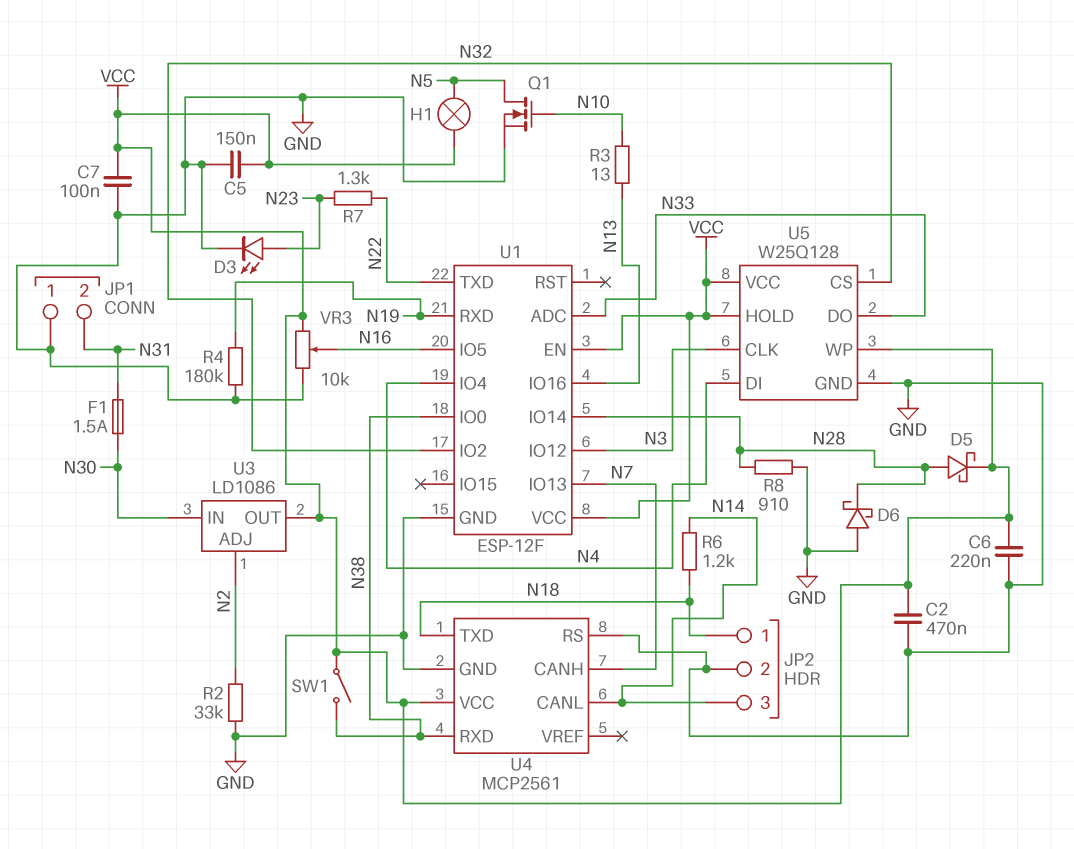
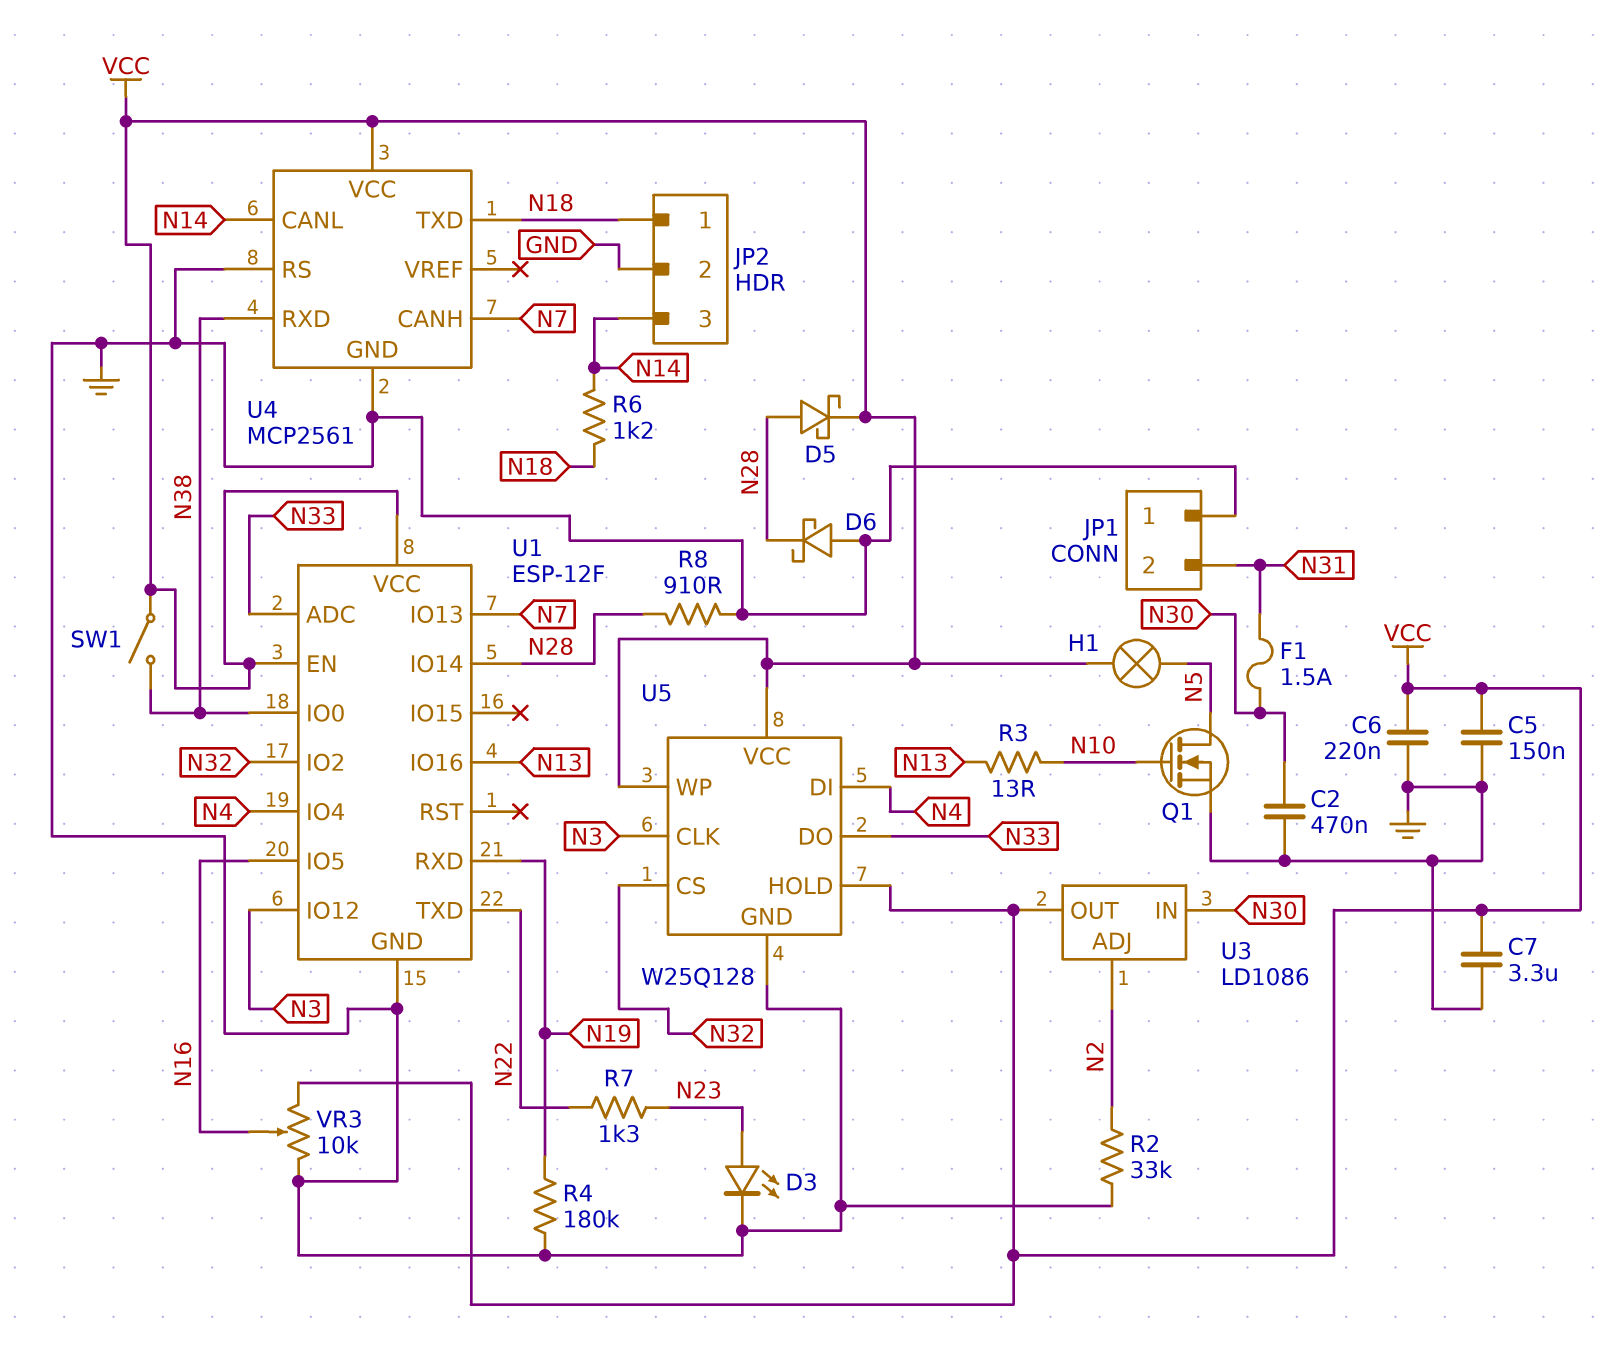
C2: 470nF (GND, VCC) -> 470nF (GND, N30)
C7: 100nF (GND, VCC) -> 3.3uF (GND, VCC)

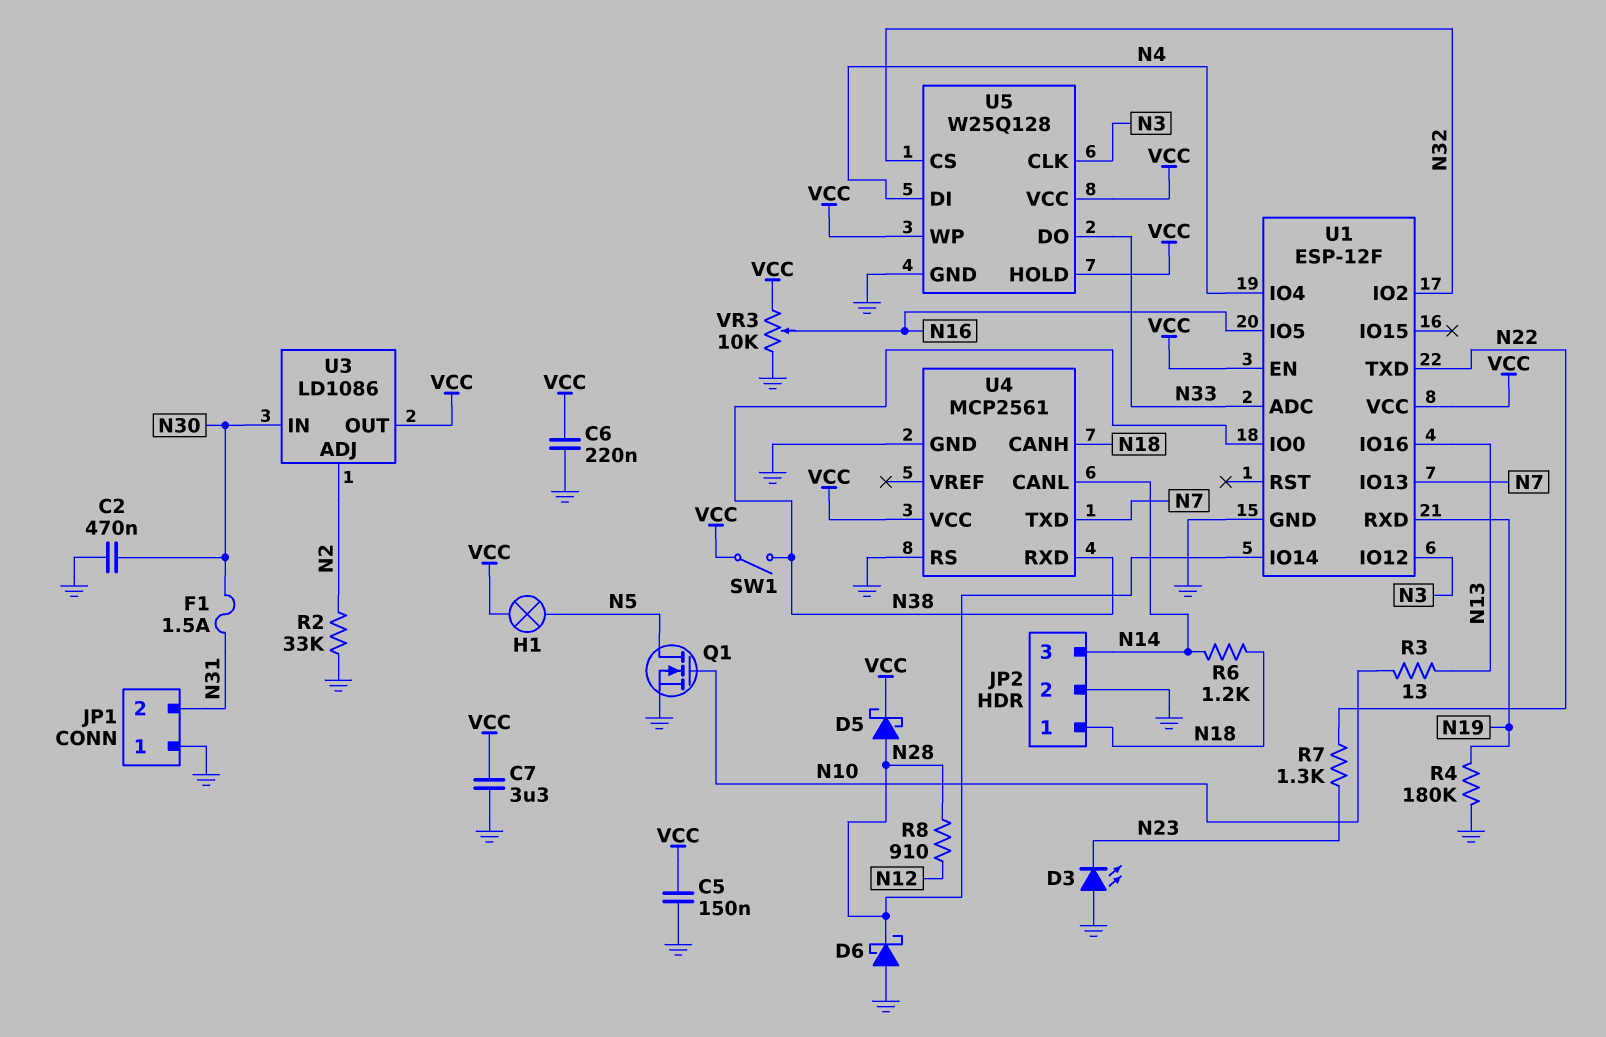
D3: LED (A N23, K GND) -> LED (A GND, K N23)
R8: 910 (GND, N28) -> 910 (N12, N28)
U4 pin CANH: N7 -> N18
U4 pin TXD: N18 -> N7

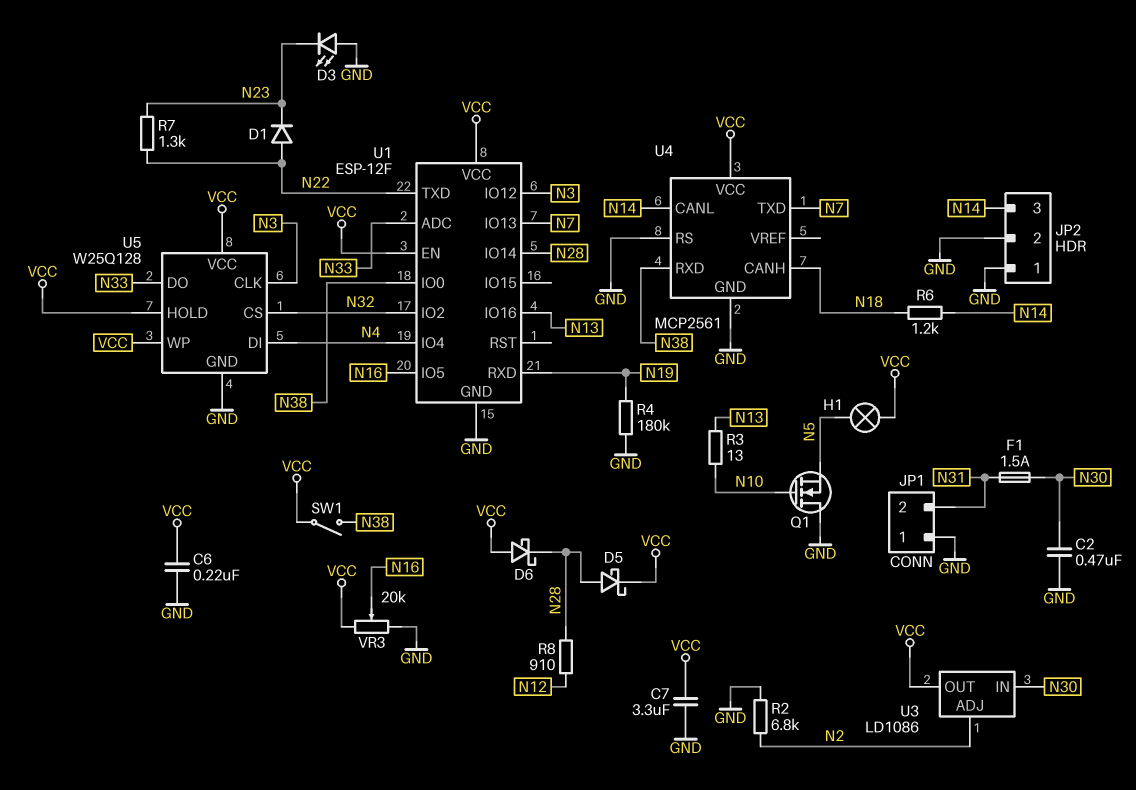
C5: 150nF (GND, VCC) -> none
D1: none -> diode (A N22, K N23)
D6: schottky (A GND, K N28) -> schottky (A VCC, K N28)
JP2 pin 1: N18 -> GND
Q1: NMOS (G N10, D N5, S GND) -> NMOS (G N10, D GND, S N5)
R2: 33k (GND, N2) -> 6.8k (GND, N2)
VR3: 10k (GND, VCC, wiper N16) -> 20k (GND, VCC, wiper N16)

